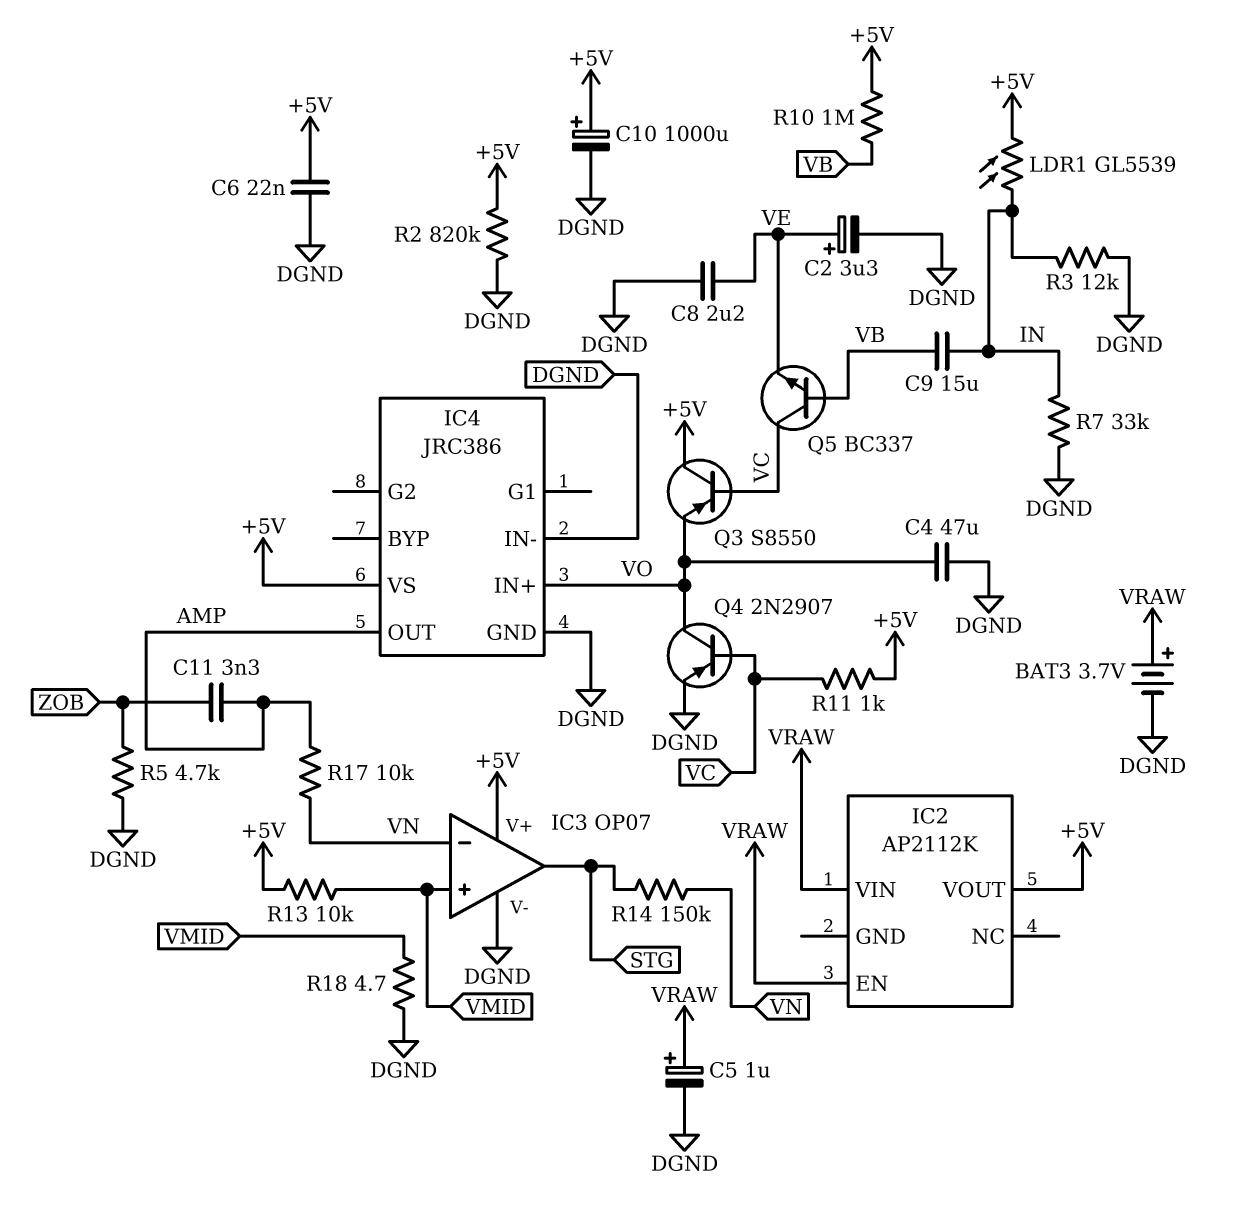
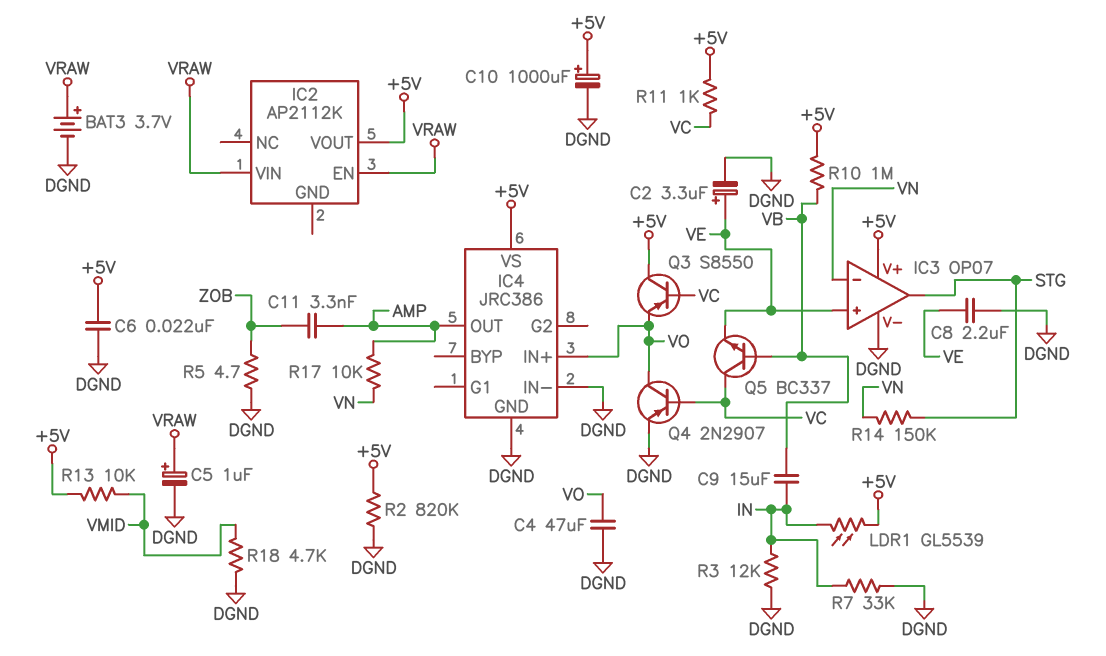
IC3 pin in+: VMID -> VE
R5: 4.7k (DGND, ZOB) -> 4.7 (DGND, ZOB)
R18: 4.7 (DGND, VMID) -> 4.7k (DGND, VMID)

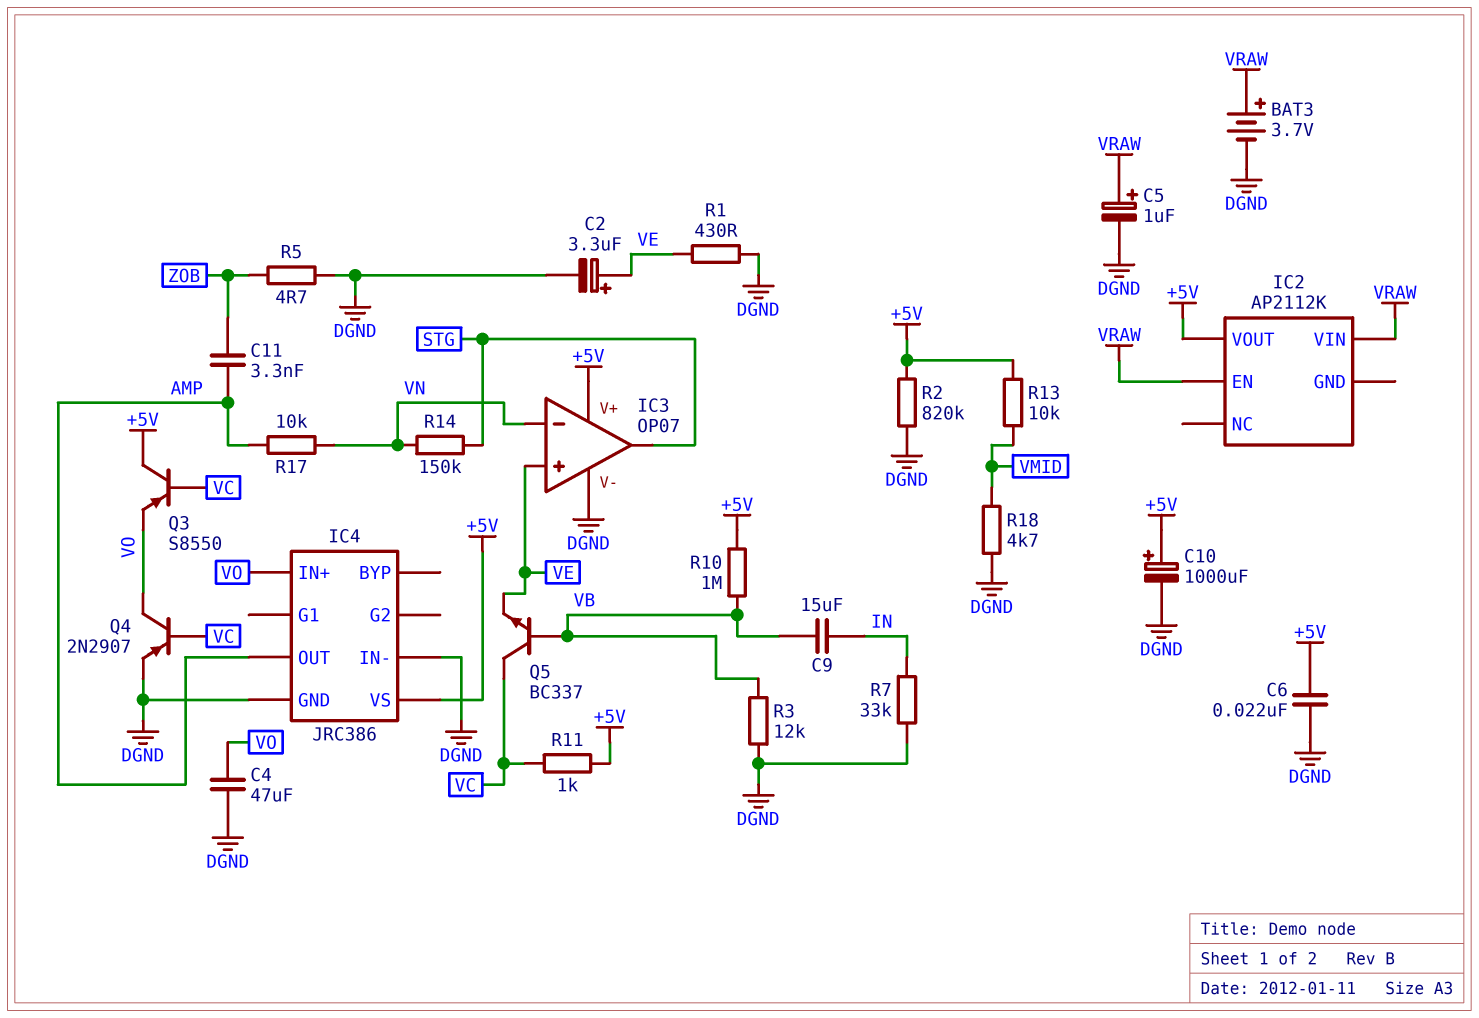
C8: 2.2uF (DGND, VE) -> none
LDR1: GL5539 (+5V, IN) -> none
R1: none -> 430 (DGND, VE)
R3: 12k (DGND, IN) -> 12k (DGND, VB)

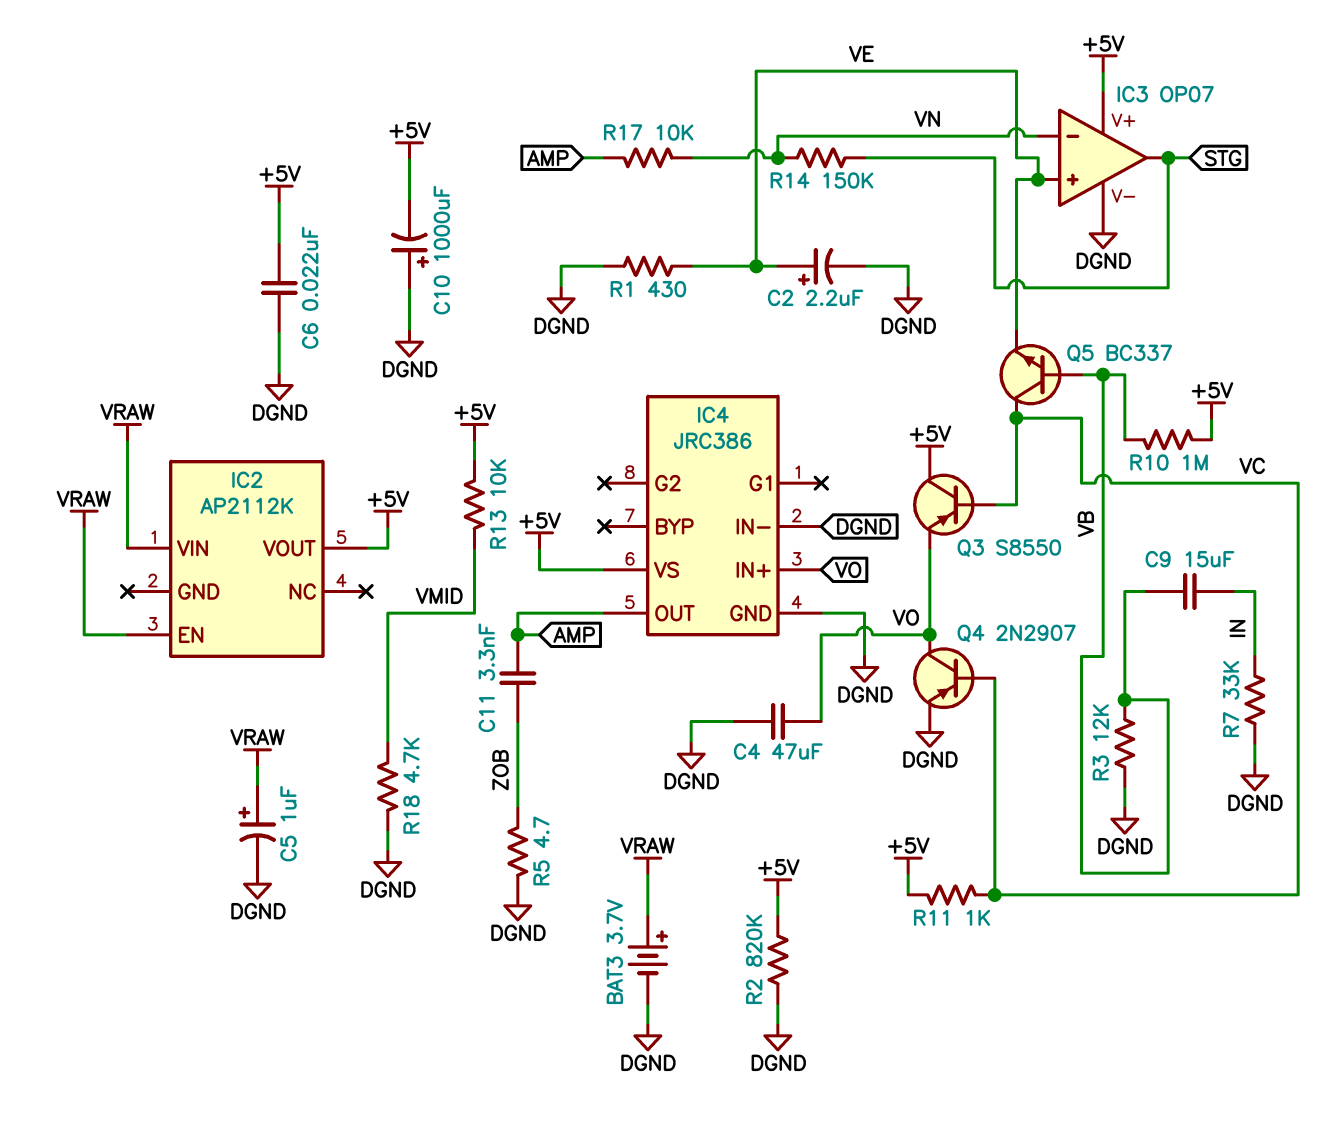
C2: 3.3uF (plus VE, minus DGND) -> 2.2uF (plus VE, minus DGND)
C10: 1000uF (plus +5V, minus DGND) -> 1000uF (plus DGND, minus +5V)

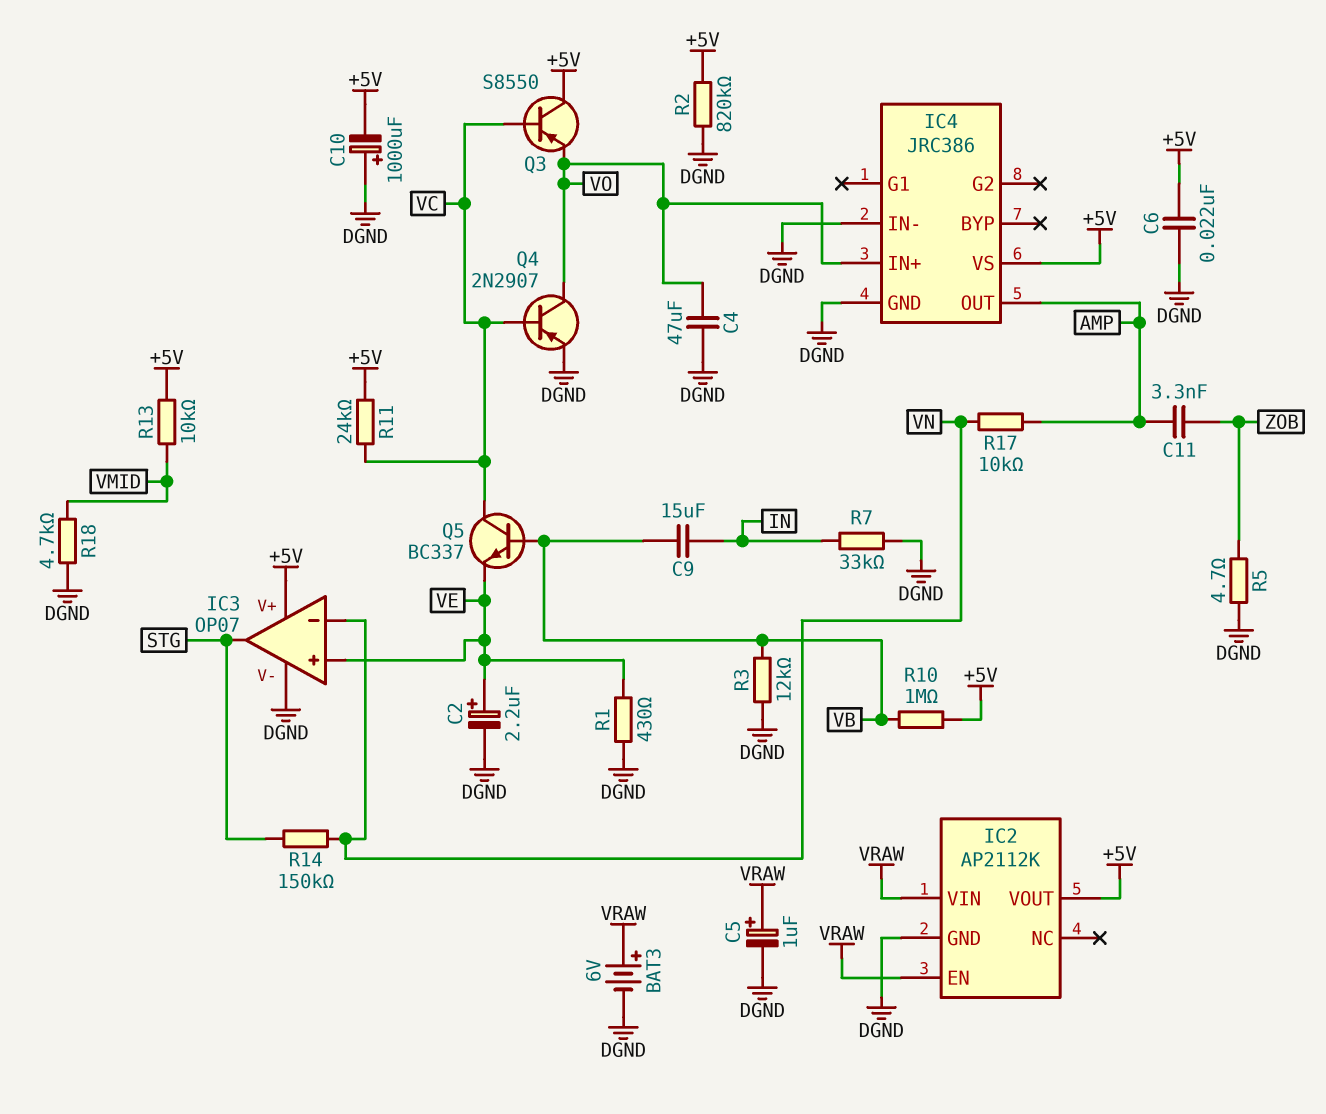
BAT3: 3.7V (plus VRAW, minus DGND) -> 6V (plus VRAW, minus DGND)
IC2 pin GND: none -> DGND
R11: 1k (+5V, VC) -> 24k (+5V, VC)

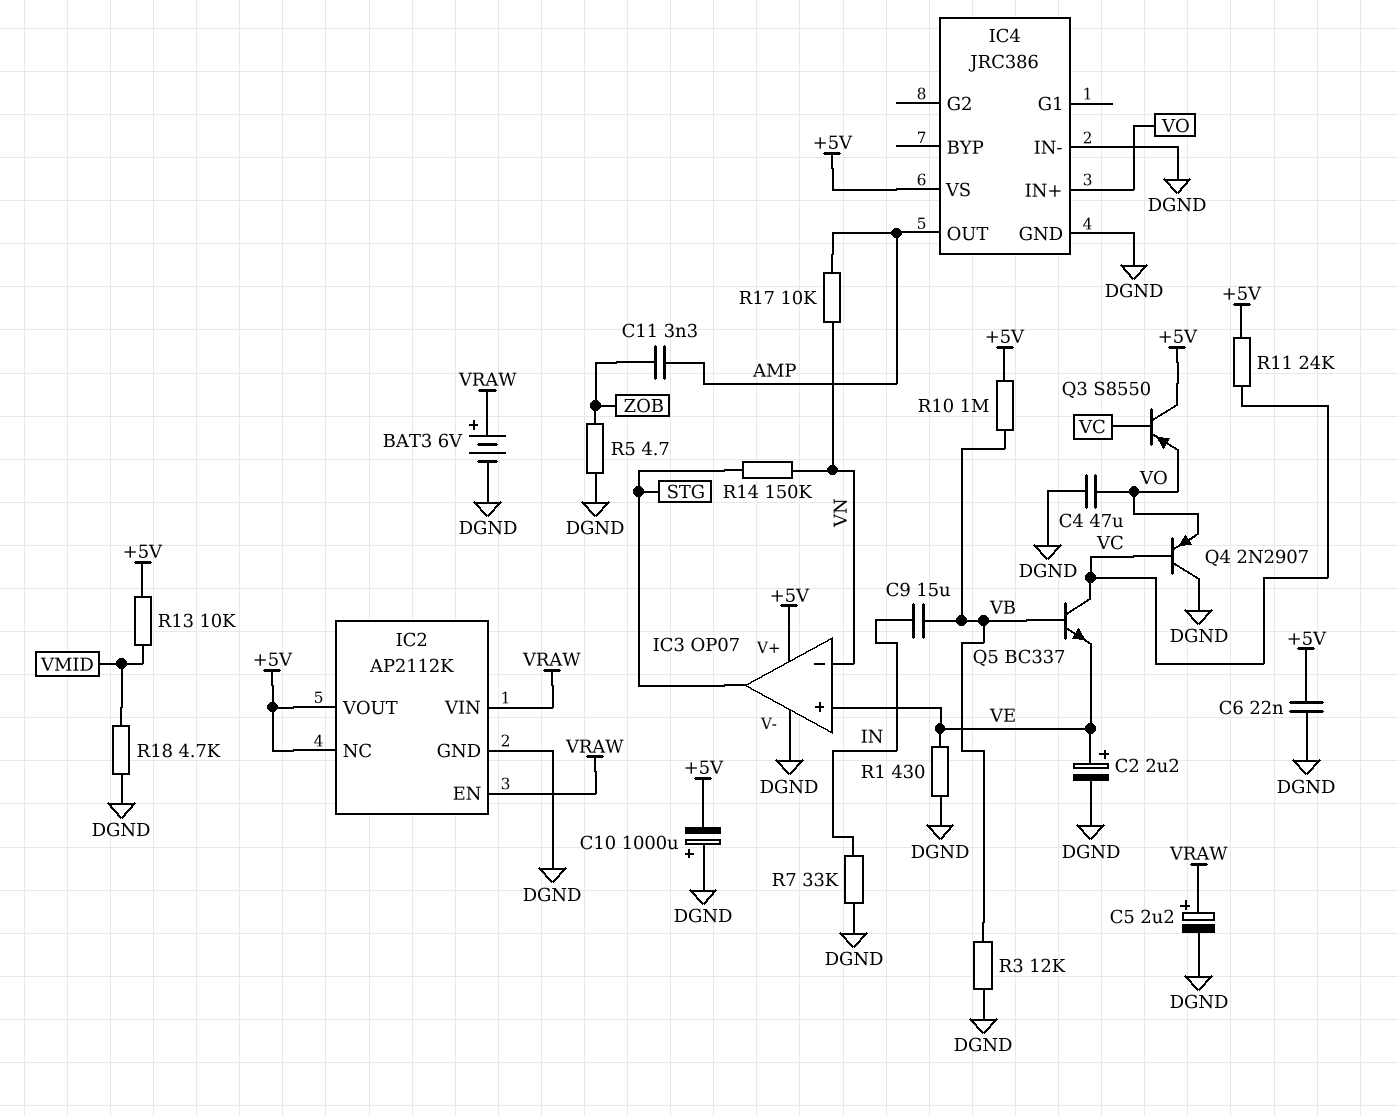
C5: 1uF (plus VRAW, minus DGND) -> 2.2uF (plus VRAW, minus DGND)
IC2 pin NC: none -> +5V
Q4: PNP 2N2907 (B VC, C VO, E DGND) -> PNP 2N2907 (B VC, C DGND, E VO)
R2: 820k (+5V, DGND) -> none

